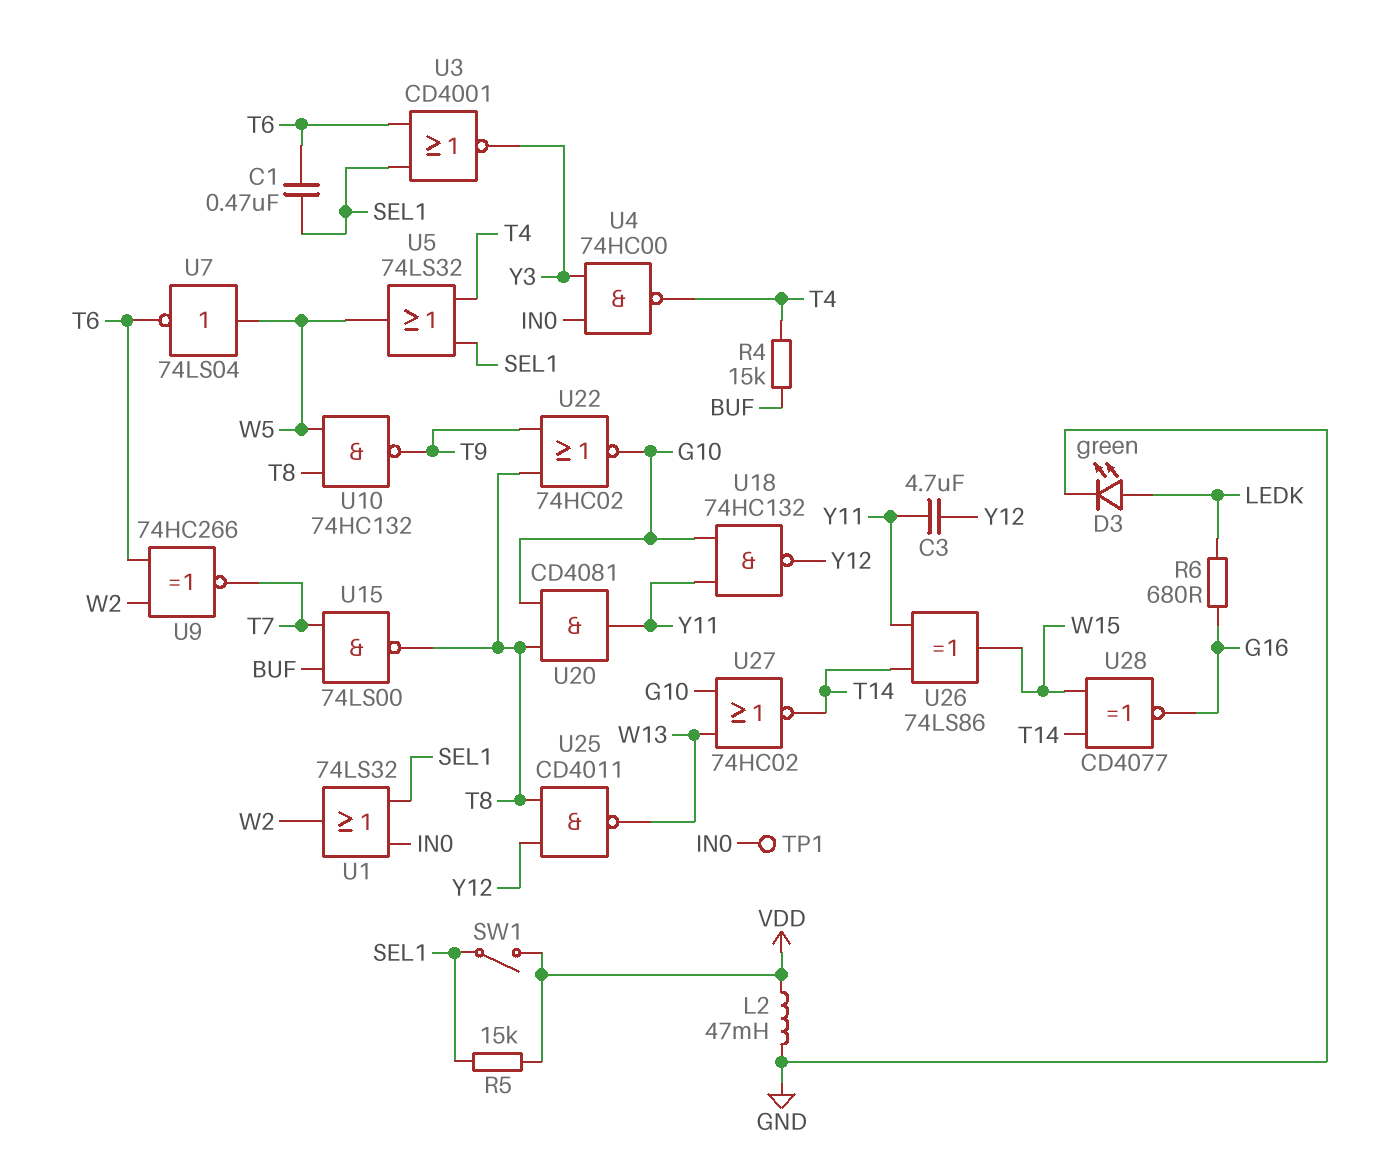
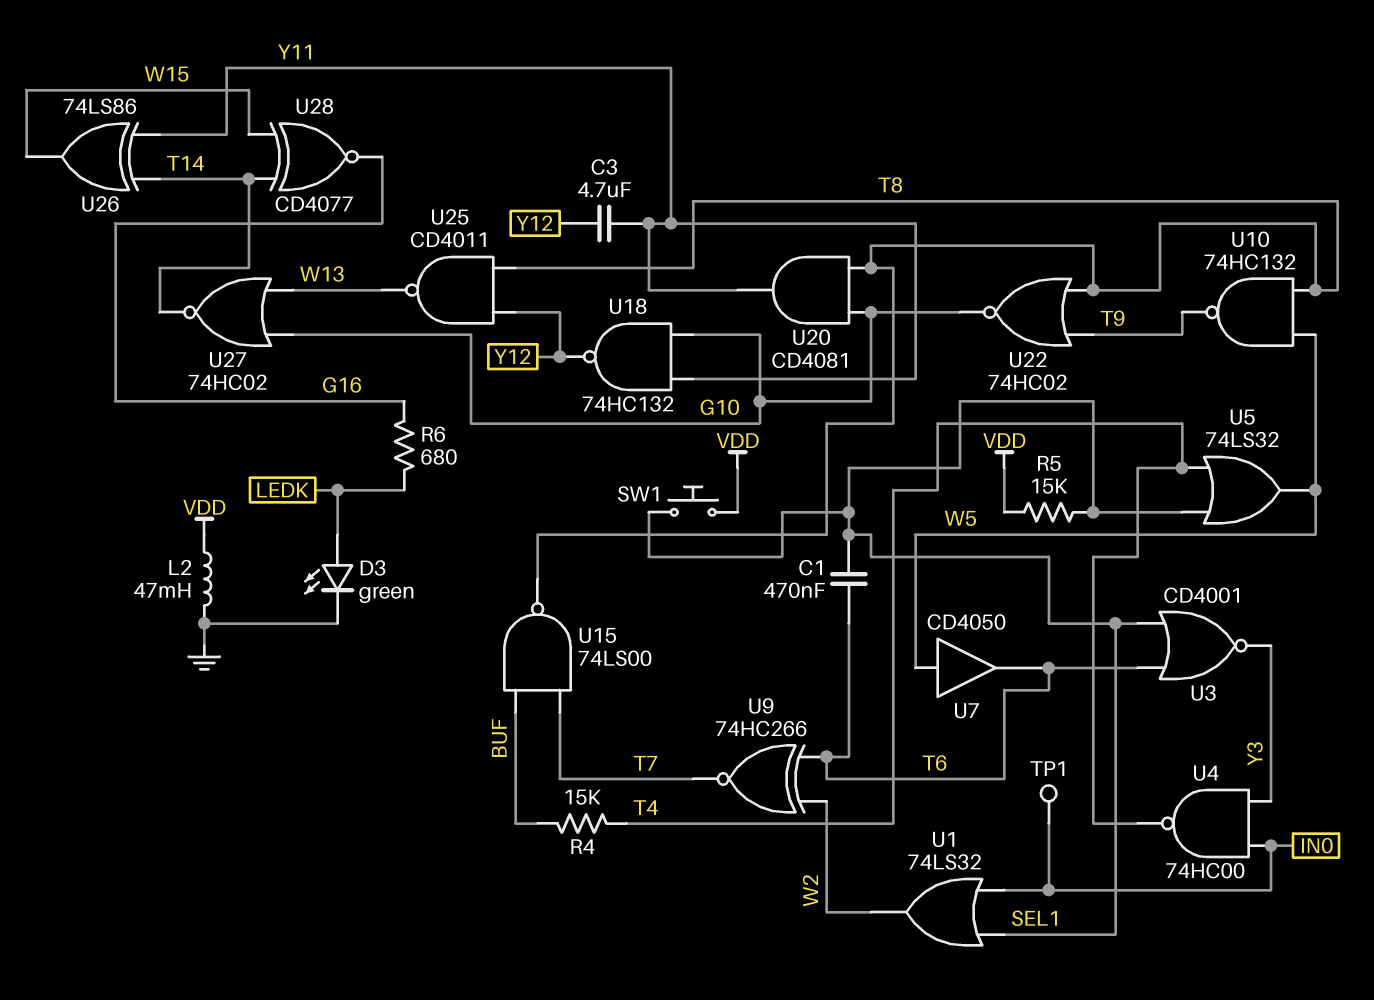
SW1: switch (SEL1, VDD) -> button (SEL1, VDD)
U7: NOT 74LS04 (in W5, out T6) -> buffer CD4050 (in W5, out T6)

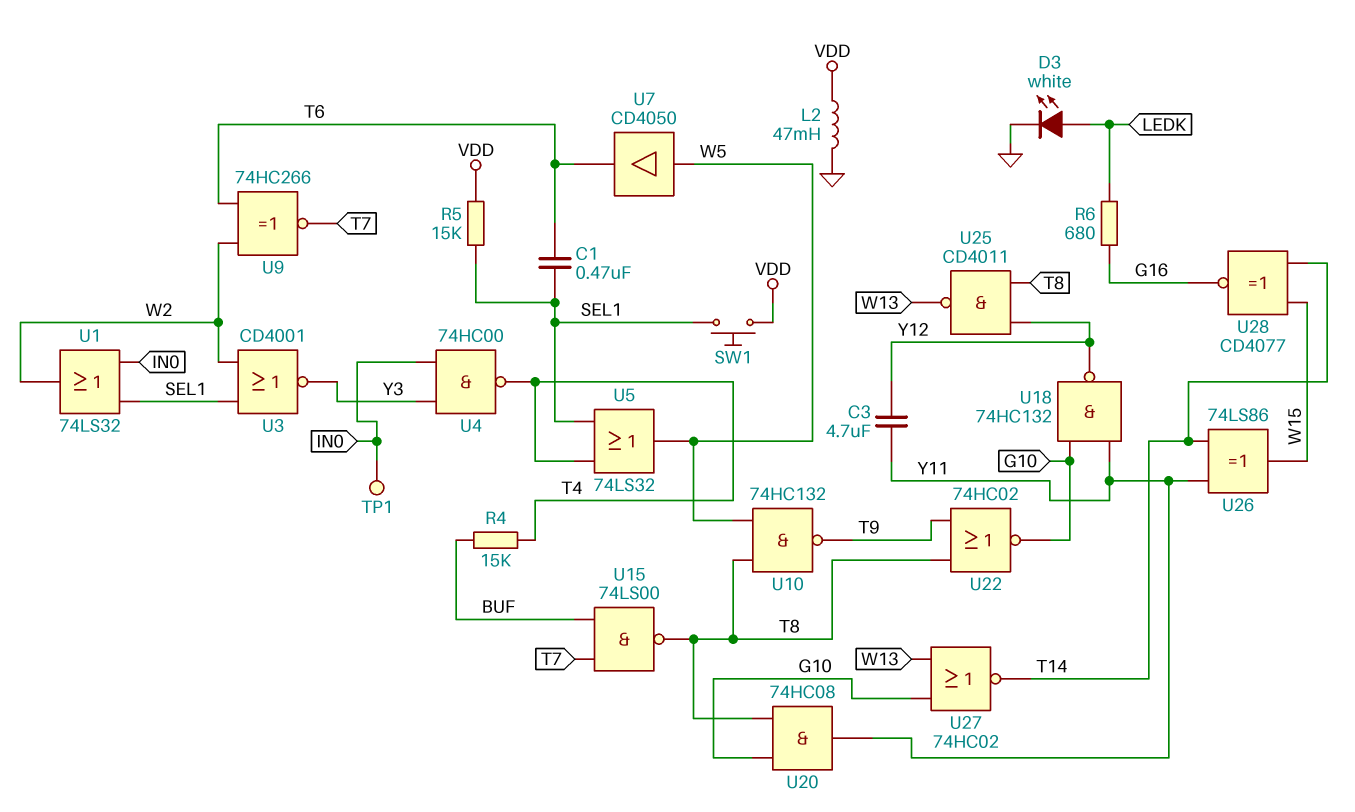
D3: LED green (A LEDK, K GND) -> LED white (A LEDK, K GND)
U3: NOR CD4001 (in SEL1, in T6, out Y3) -> NOR CD4001 (in SEL1, in W2, out Y3)
U20: AND CD4081 (in G10, in T8, out Y11) -> AND 74HC08 (in G10, in T8, out Y11)

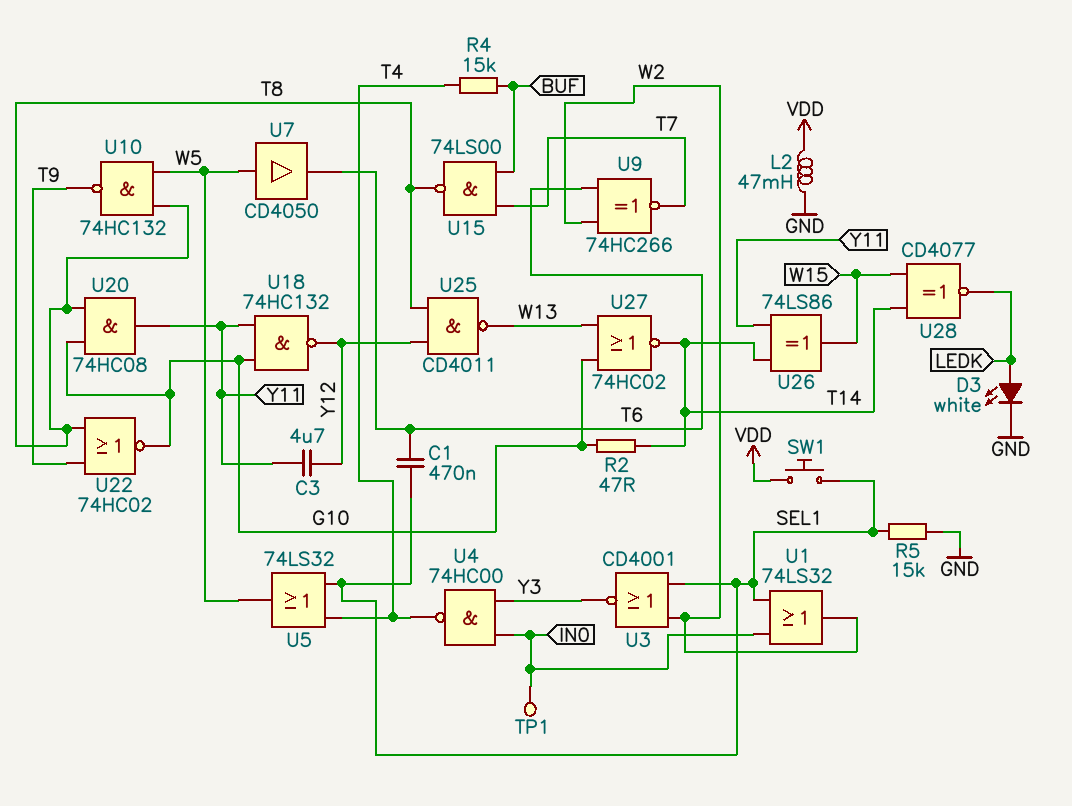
R2: none -> 47 (G10, T14)
R5: 15k (SEL1, VDD) -> 15k (GND, SEL1)
R6: 680 (G16, LEDK) -> none
U28: XNOR CD4077 (in T14, in W15, out G16) -> XNOR CD4077 (in T14, in W15, out LEDK)

